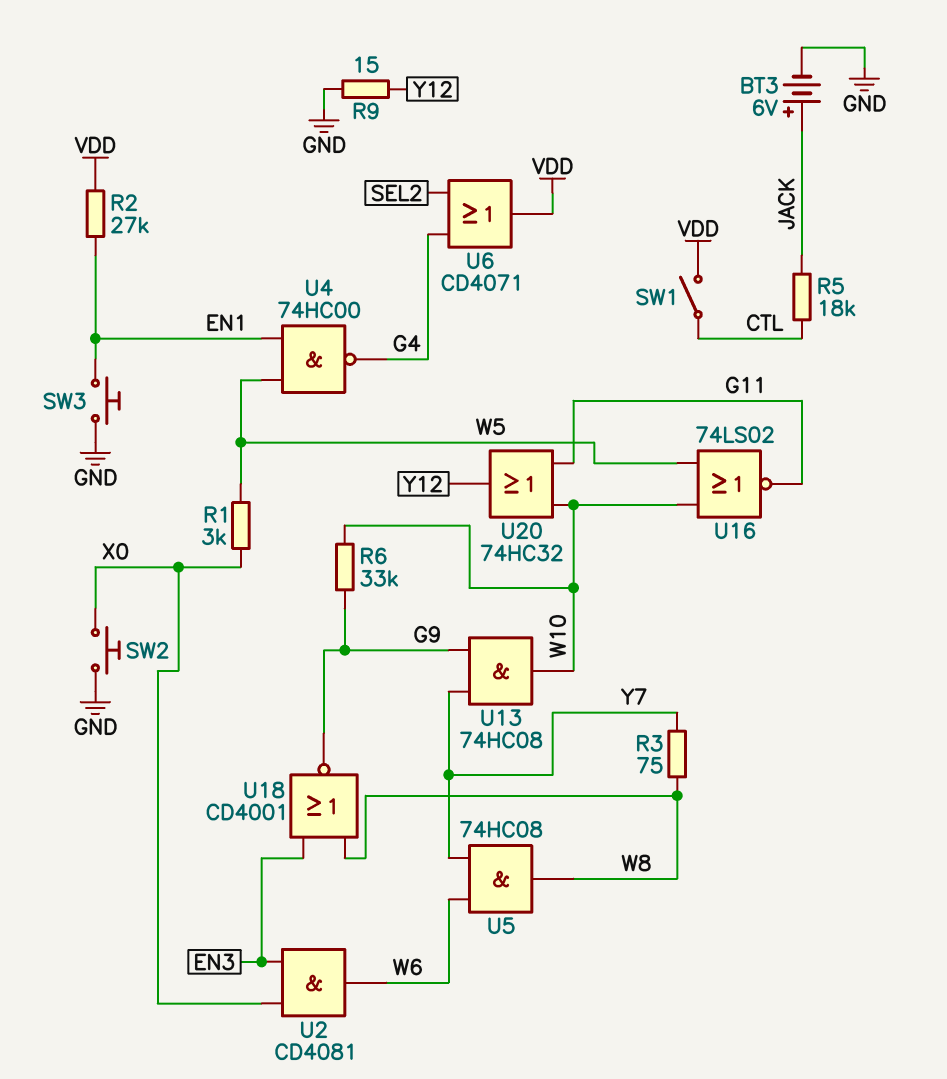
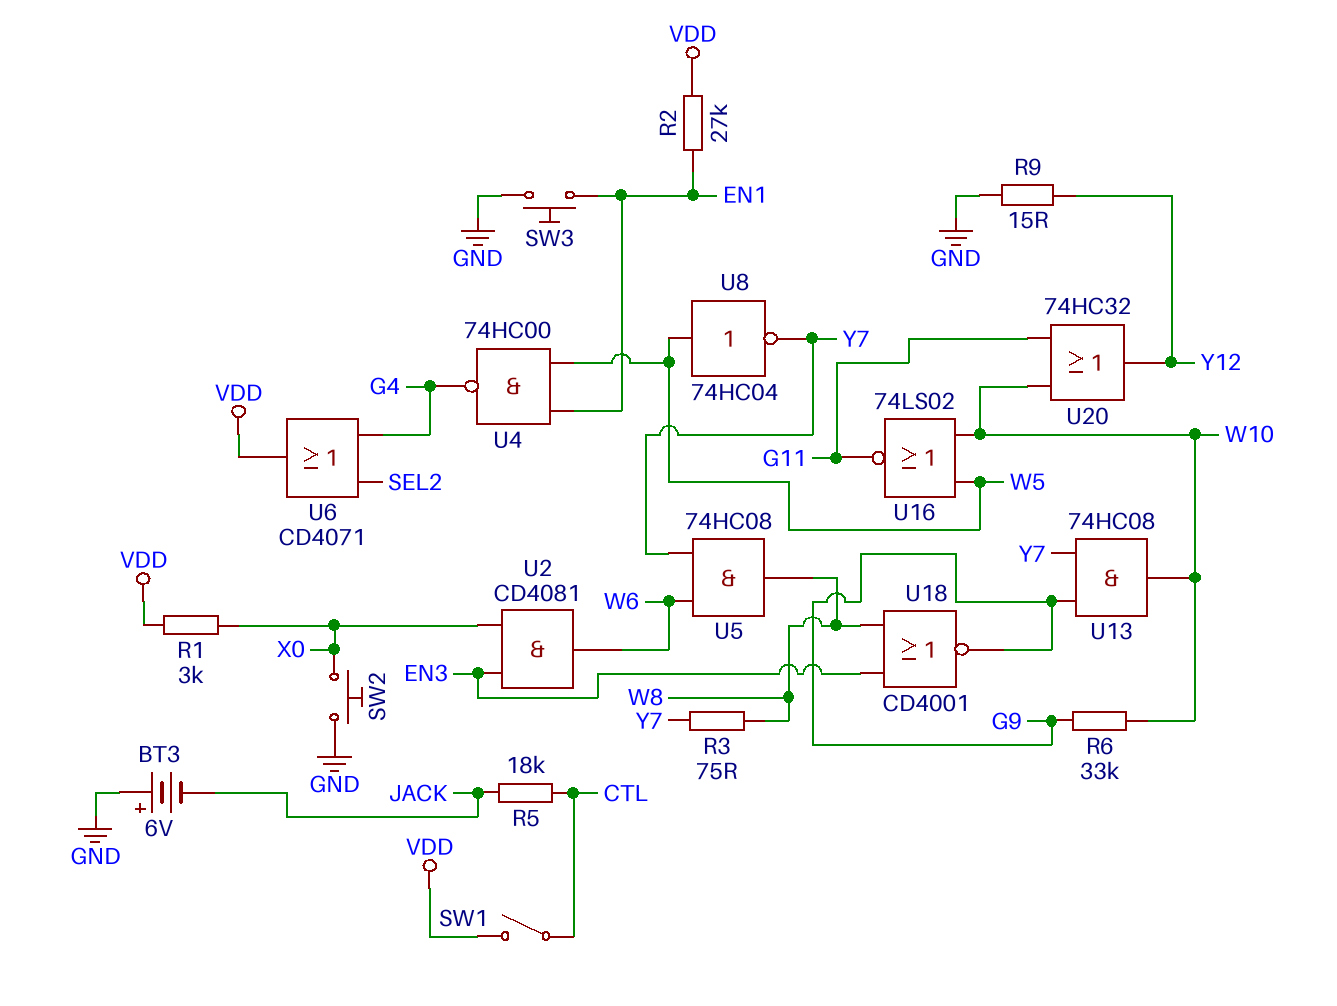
BT3: 6V (plus JACK, minus GND) -> 6V (plus GND, minus JACK)
R1: 3k (W5, X0) -> 3k (VDD, X0)
U8: none -> NOT 74HC04 (in W5, out Y7)

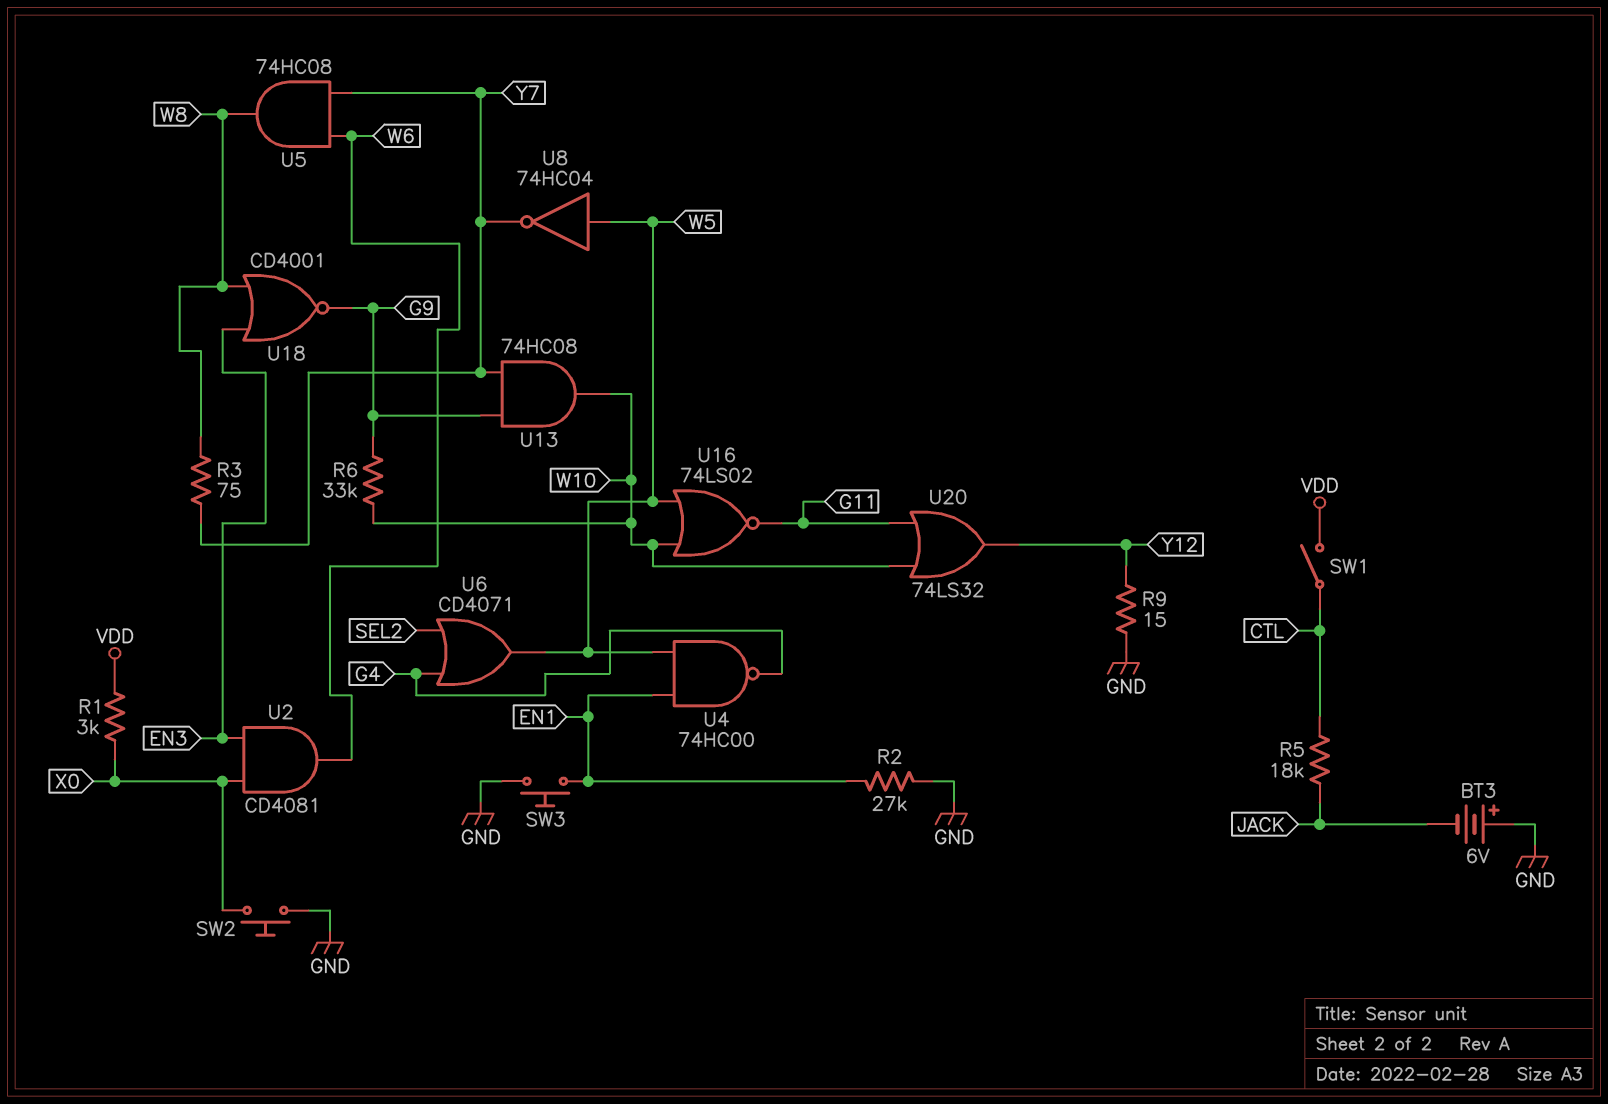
R2: 27k (EN1, VDD) -> 27k (EN1, GND)
U6: OR CD4071 (in G4, in SEL2, out VDD) -> OR CD4071 (in G4, in SEL2, out W5)
U20: OR 74HC32 (in G11, in W10, out Y12) -> OR 74LS32 (in G11, in W10, out Y12)

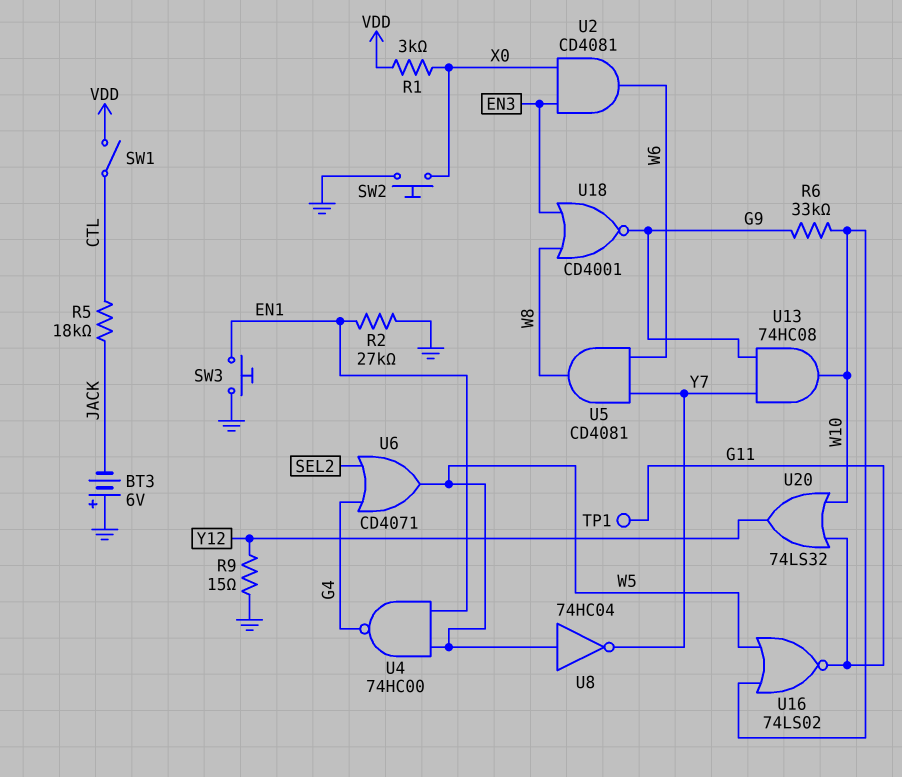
R3: 75 (W8, Y7) -> none
TP1: none -> test point (G11)
U5: AND 74HC08 (in W6, in Y7, out W8) -> AND CD4081 (in W6, in Y7, out W8)

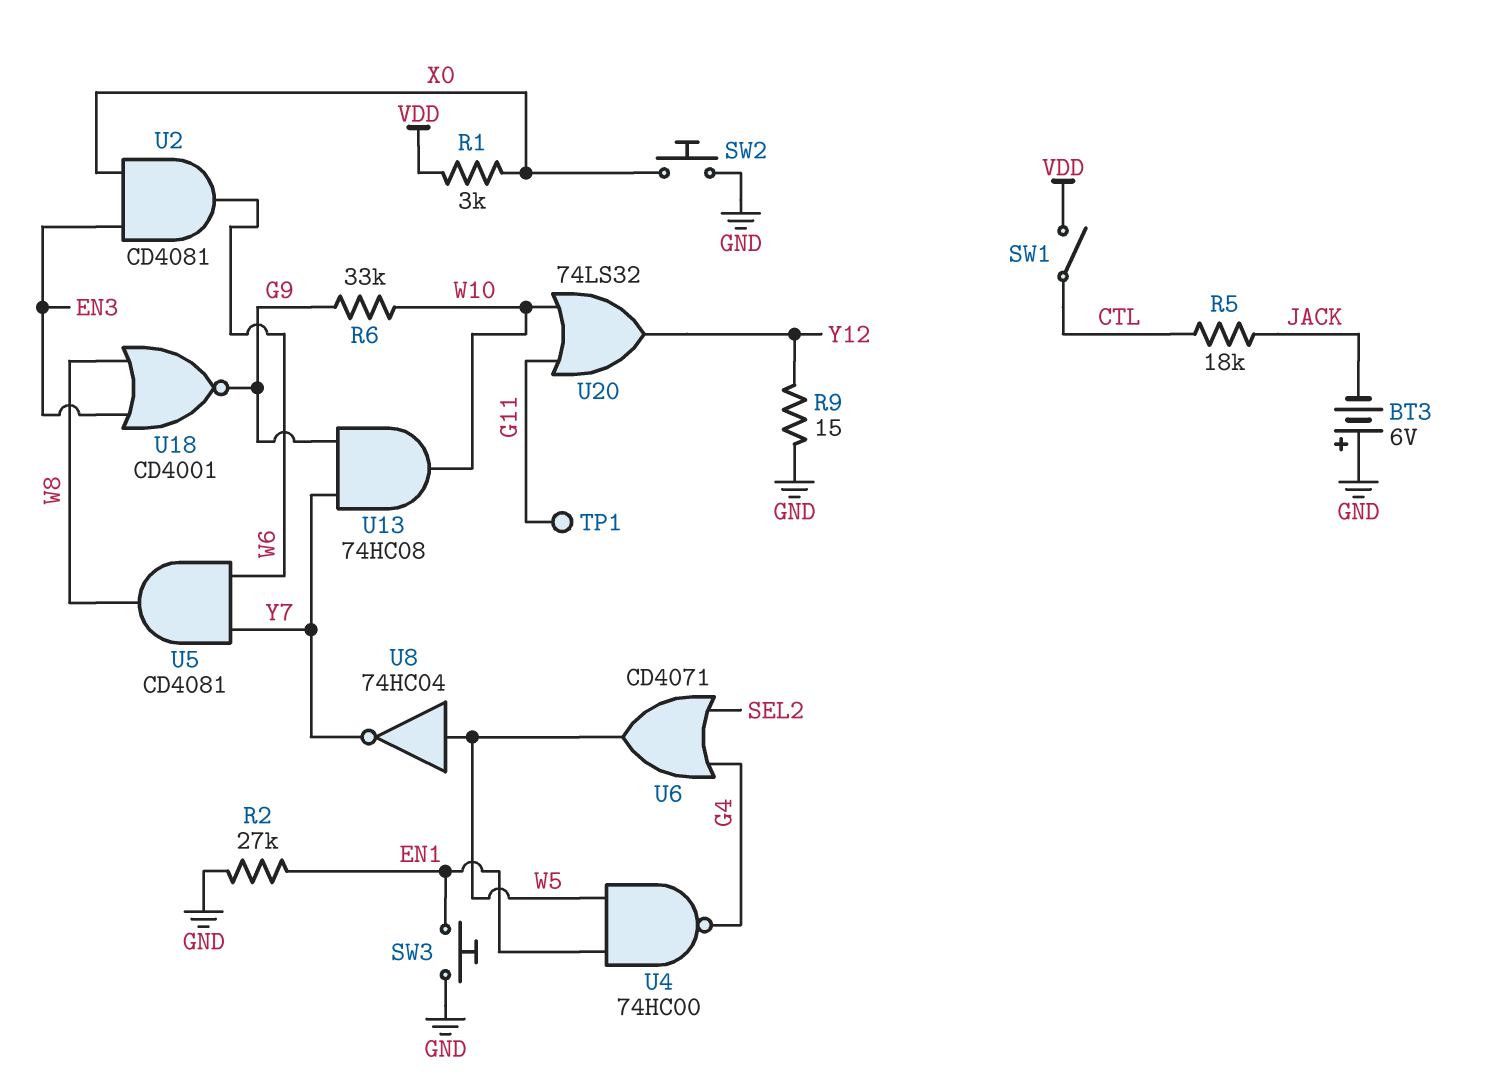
U16: NOR 74LS02 (in W5, in W10, out G11) -> none

